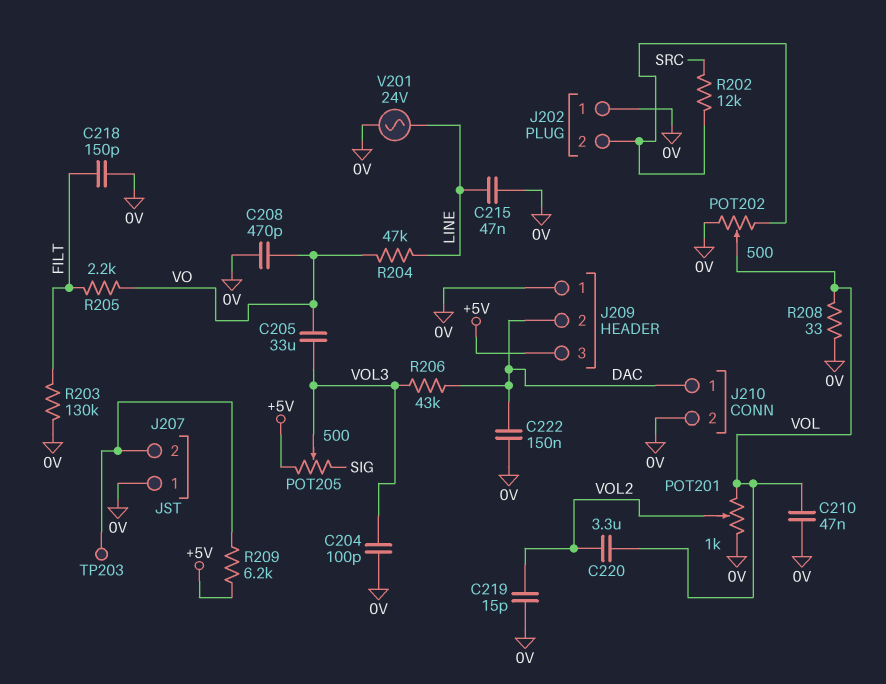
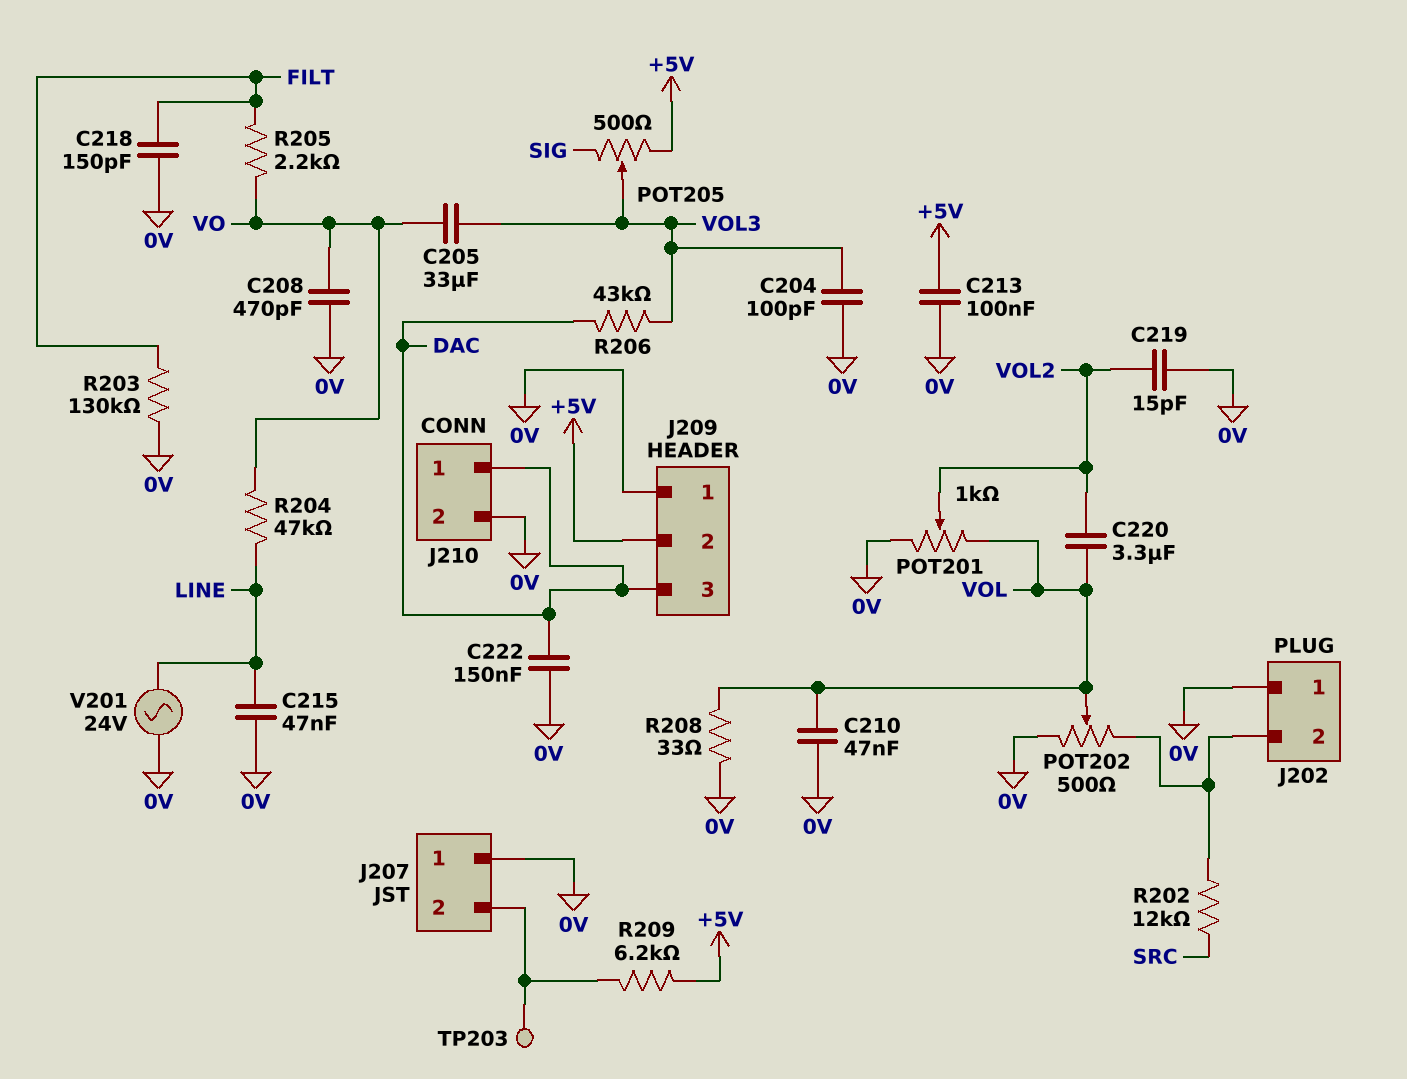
C213: none -> 100nF (+5V, 0V)
J209 pin 2: DAC -> +5V
J209 pin 3: +5V -> DAC

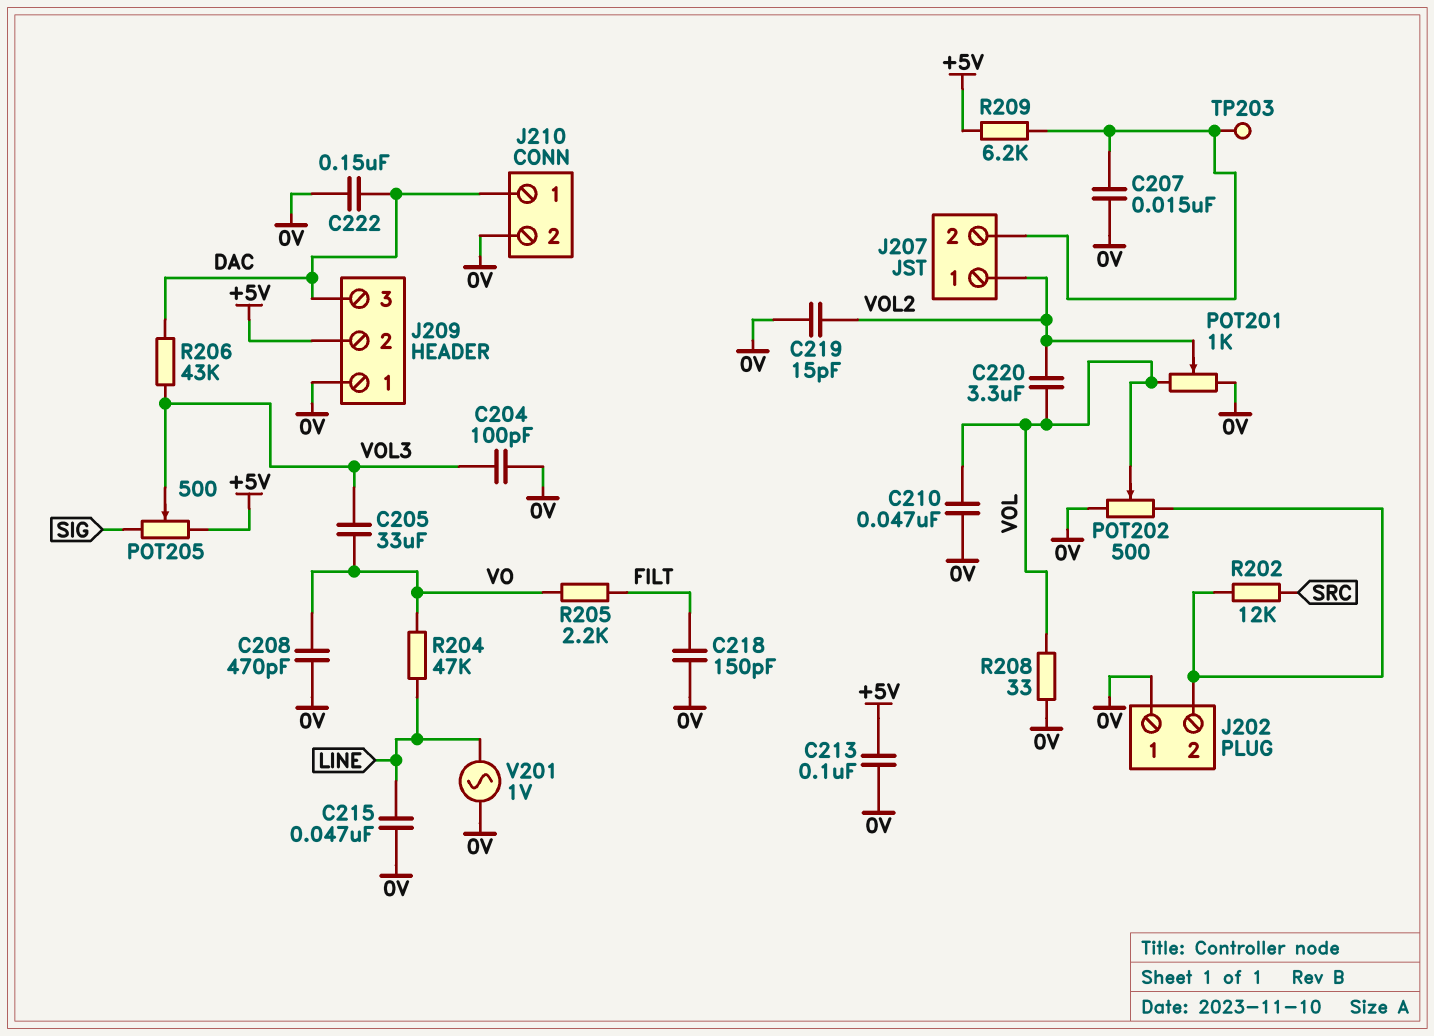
C207: none -> 15nF (0V, J207/2)
J207 pin 1: 0V -> VOL2
R203: 130k (0V, FILT) -> none
V201: AC 24V (0V, LINE) -> AC 1V (0V, LINE)

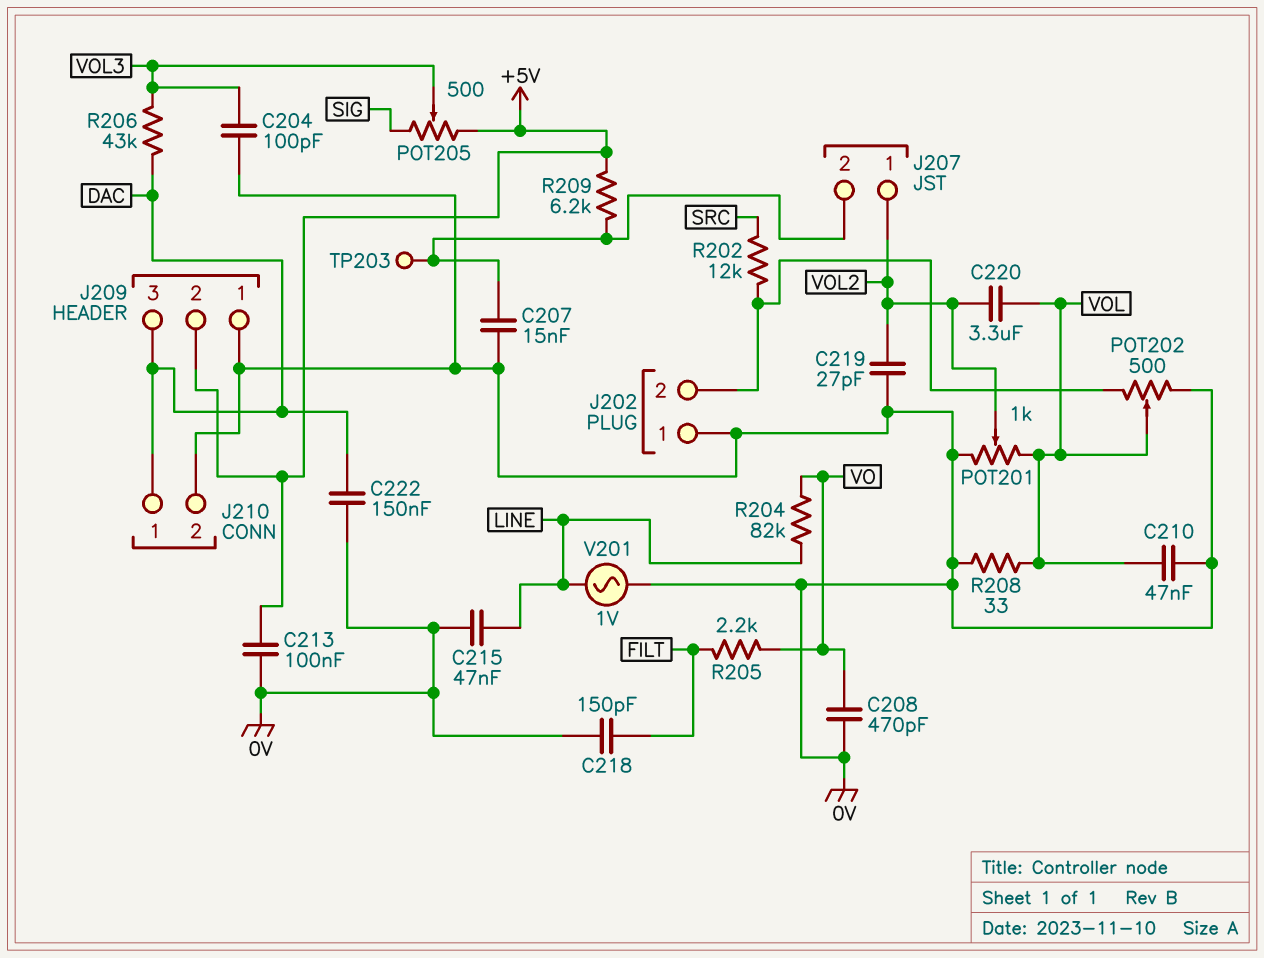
C205: 33uF (VO, VOL3) -> none
C219: 15pF (0V, VOL2) -> 27pF (0V, VOL2)
R204: 47k (LINE, VO) -> 82k (LINE, VO)

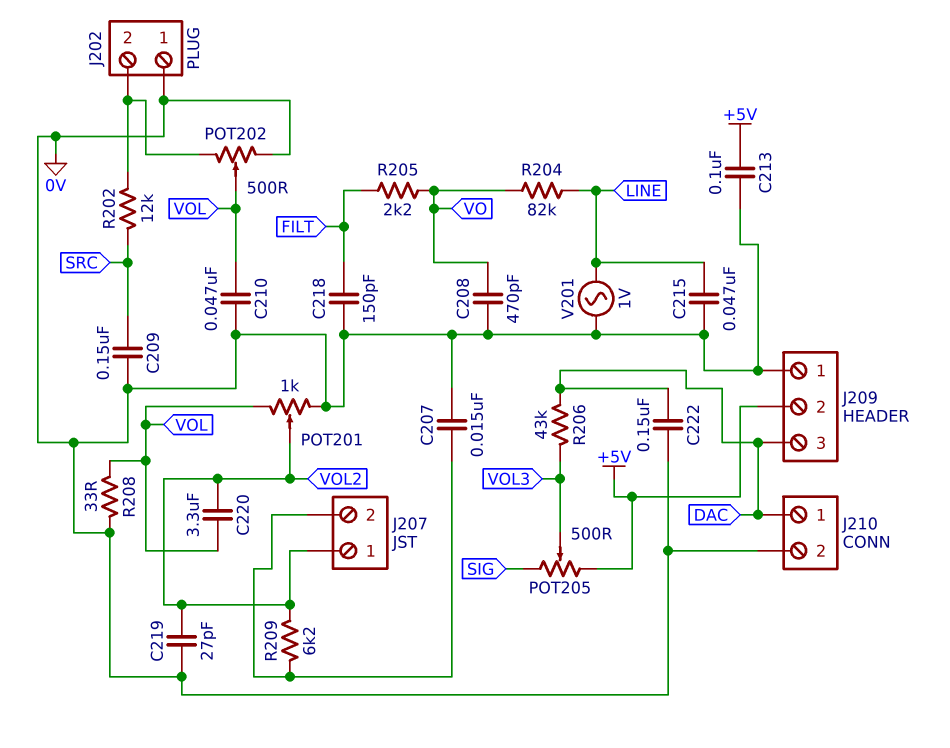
C204: 100pF (0V, VOL3) -> none
C209: none -> 150nF (0V, SRC)
R209: 6.2k (+5V, J207/2) -> 6.2k (J207/2, VOL2)
TP203: test point (J207/2) -> none

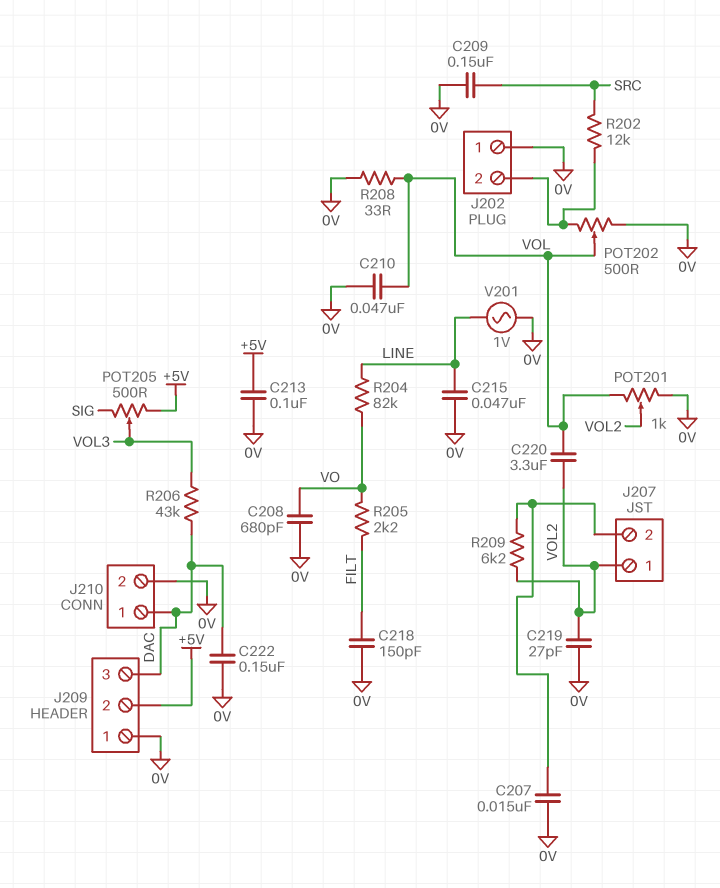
C208: 470pF (0V, VO) -> 680pF (0V, VO)

